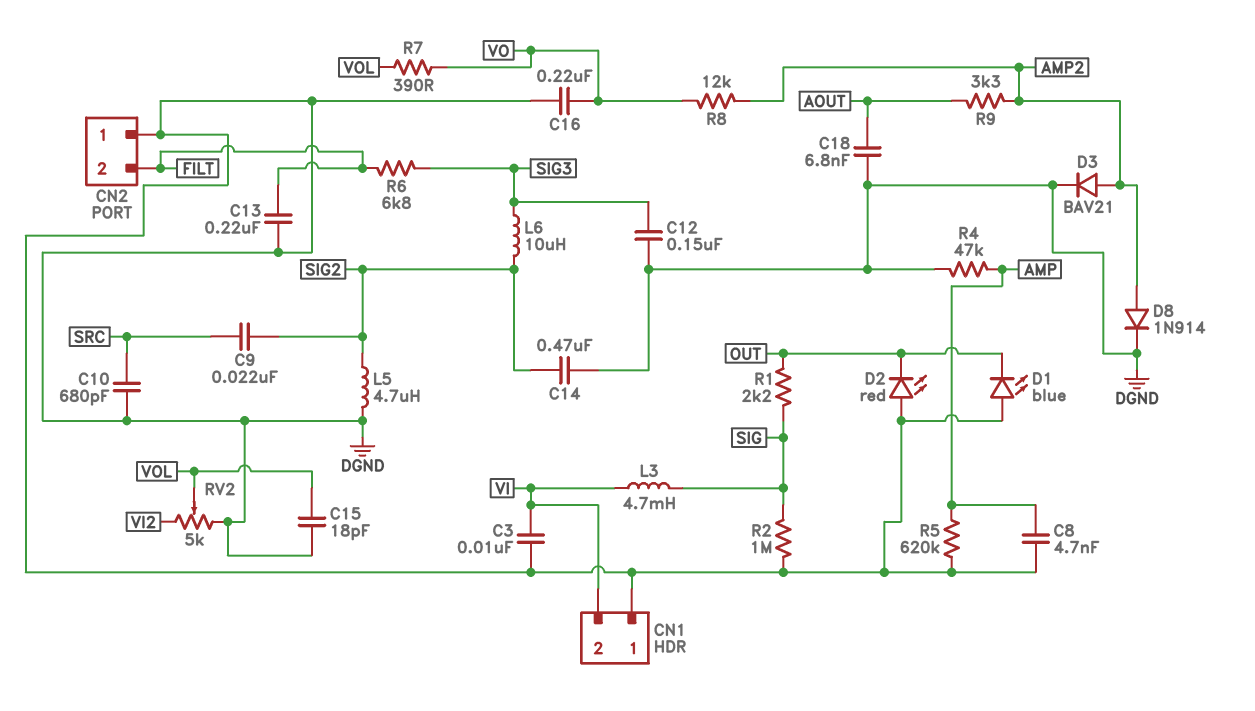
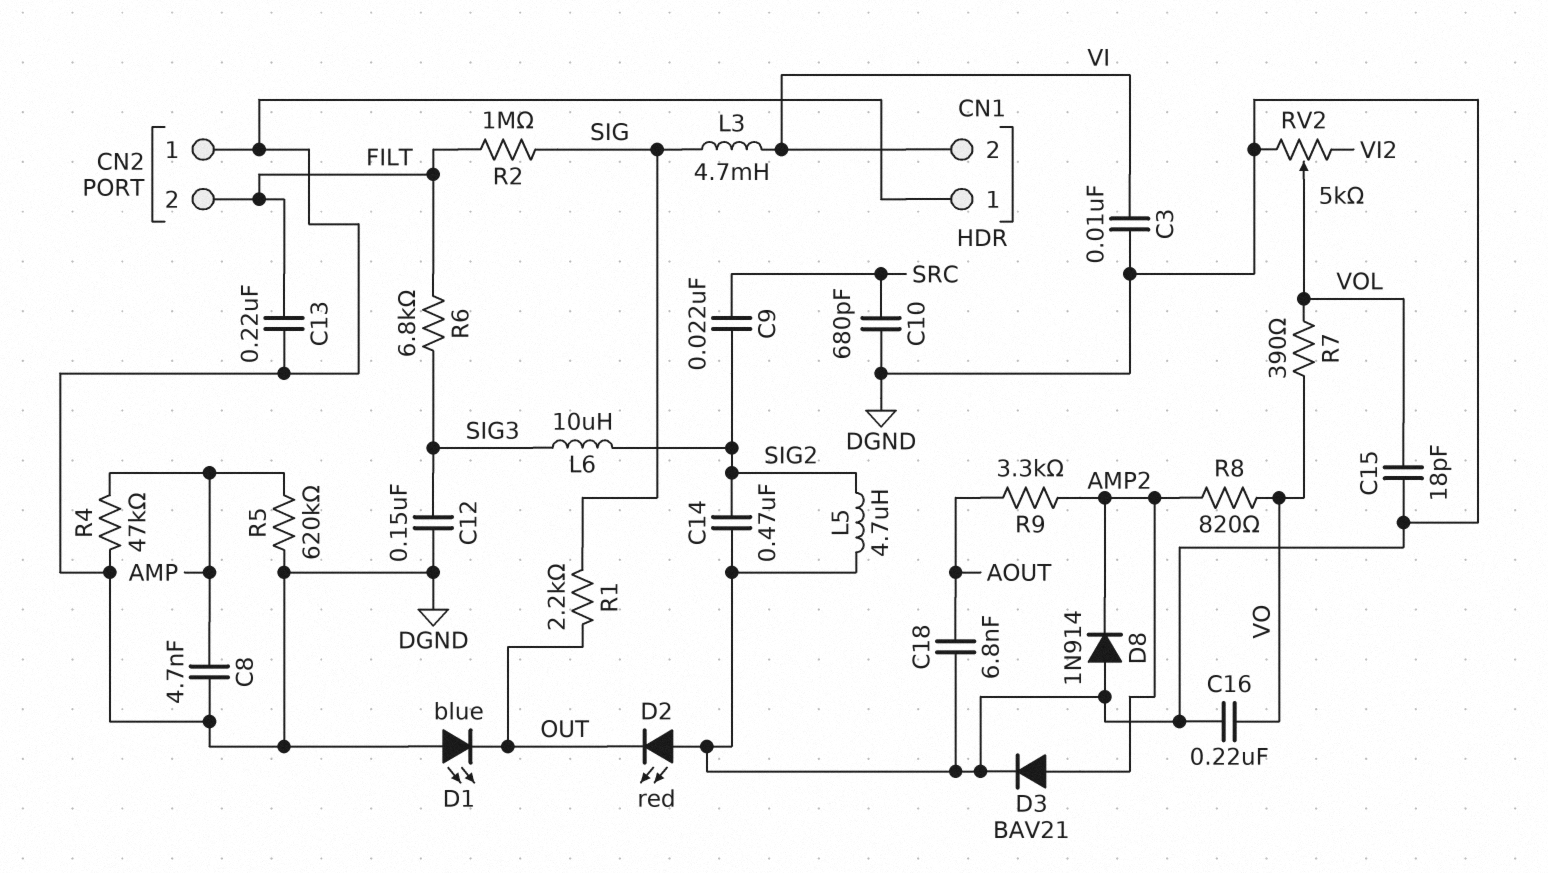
D8: diode 1N914 (A AMP2, K DGND) -> diode 1N914 (A DGND, K AMP2)
R2: 1M (DGND, SIG) -> 1M (FILT, SIG)
R8: 12k (AMP2, VO) -> 820 (AMP2, VO)

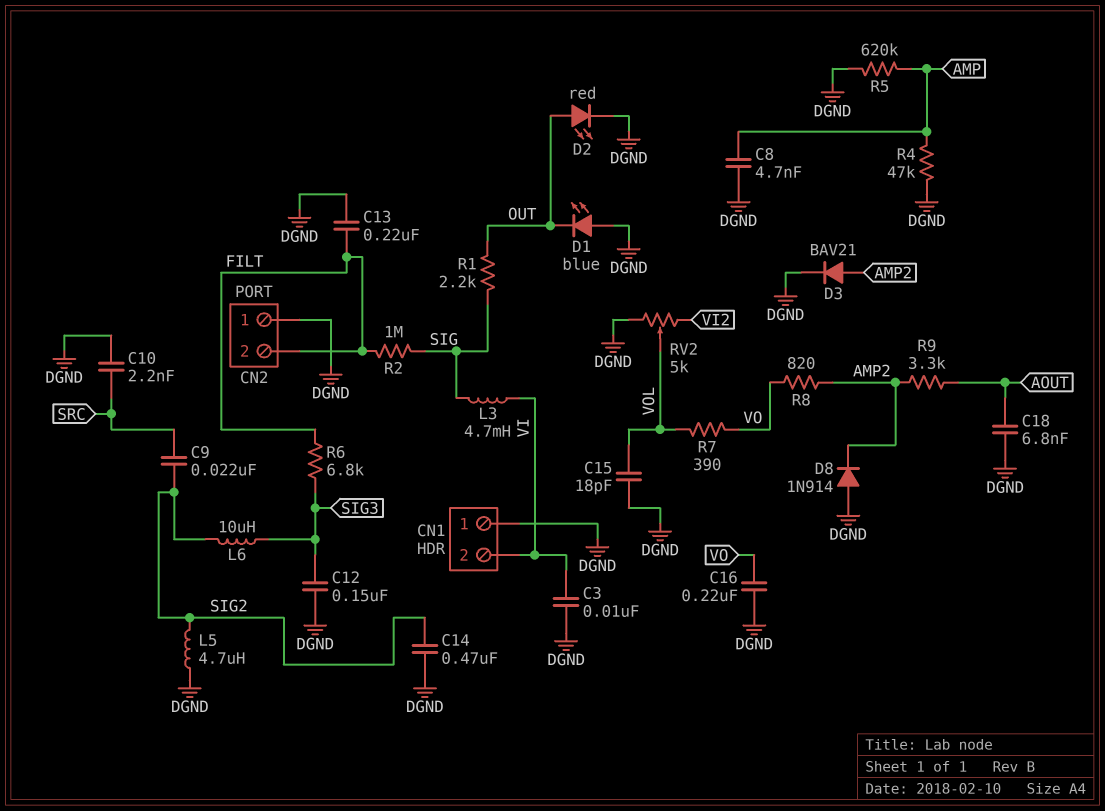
C10: 680pF (DGND, SRC) -> 2.2nF (DGND, SRC)
D2: LED red (A DGND, K OUT) -> LED red (A OUT, K DGND)

